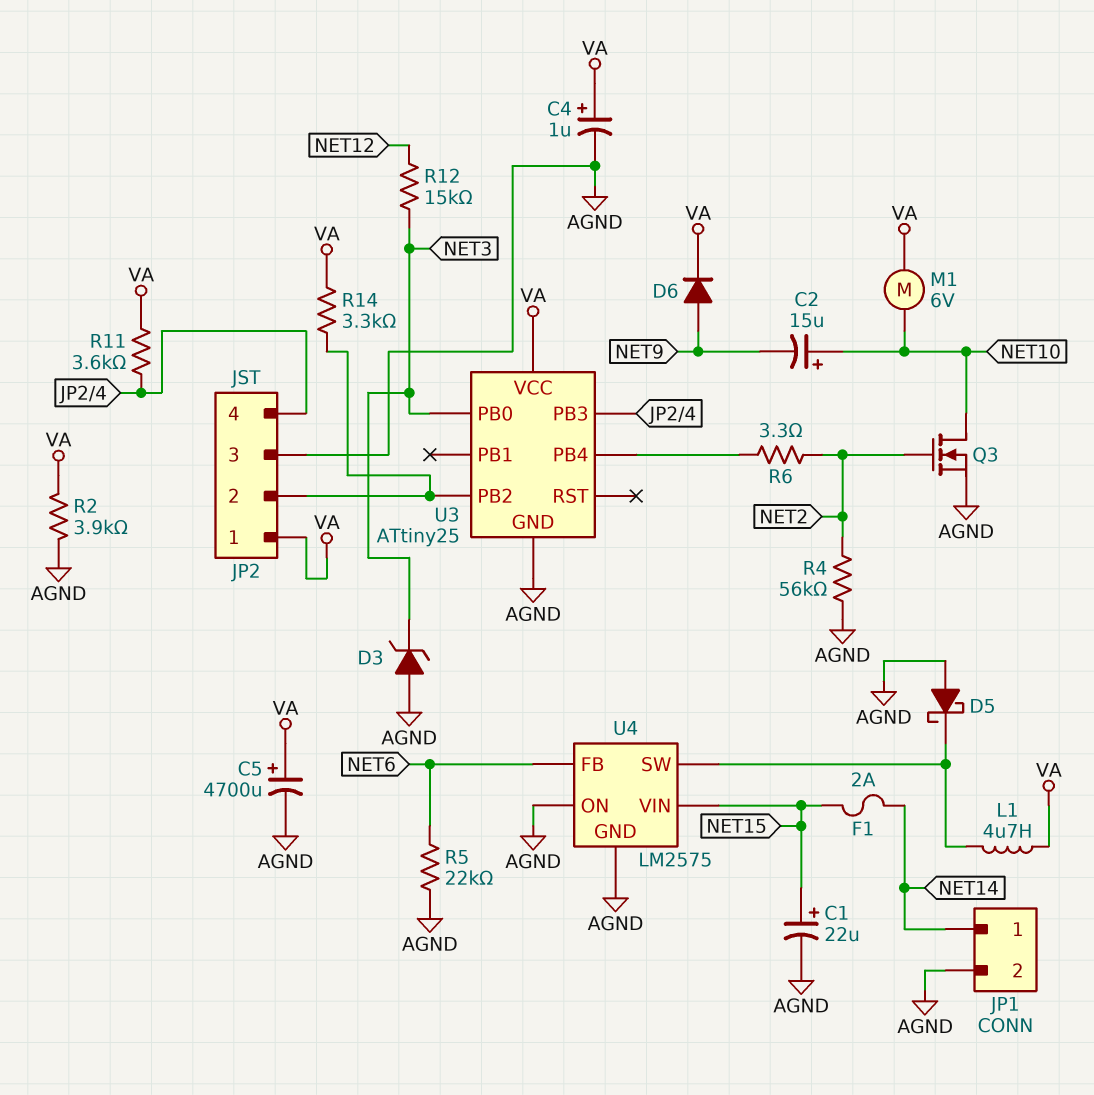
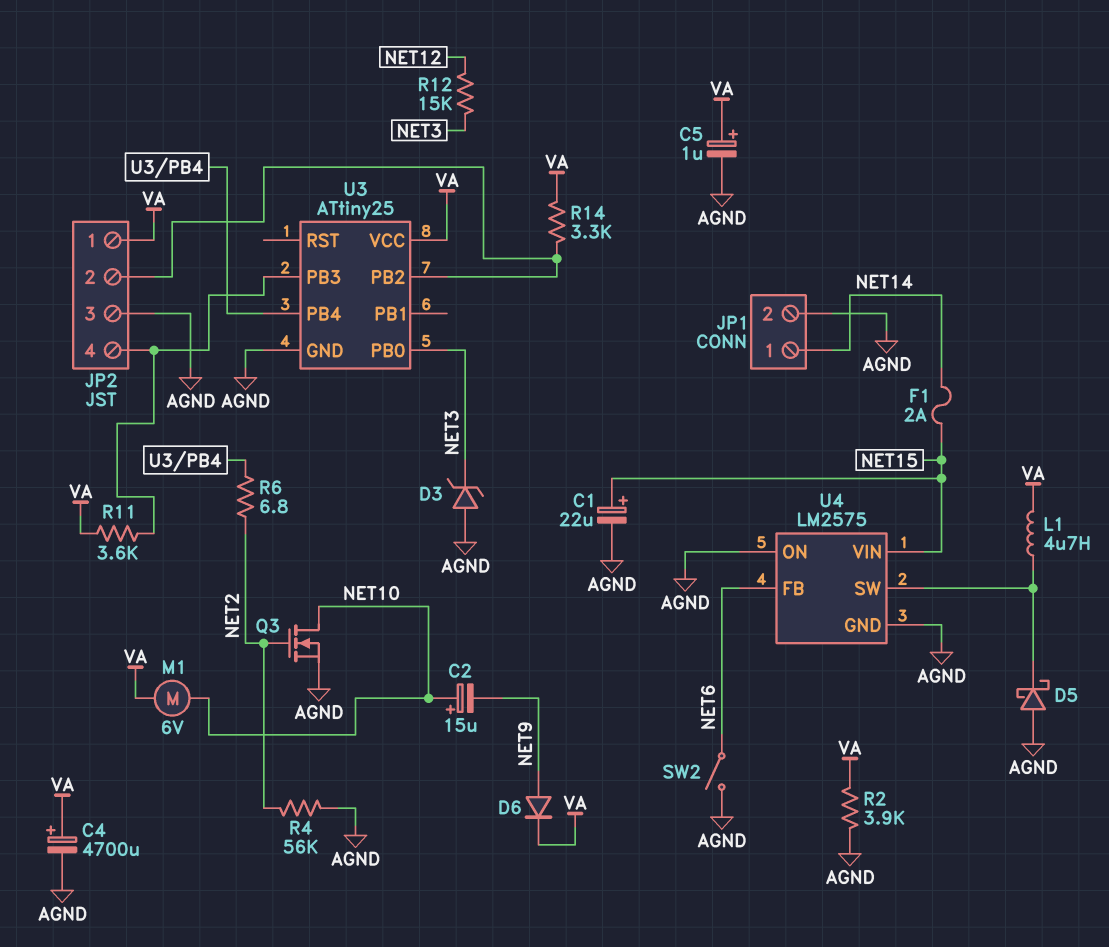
C4: 1uF (plus VA, minus AGND) -> 4700uF (plus VA, minus AGND)
C5: 4700uF (plus VA, minus AGND) -> 1uF (plus VA, minus AGND)
R5: 22k (AGND, NET6) -> none
R6: 3.3 (NET2, U3/PB4) -> 6.8 (NET2, U3/PB4)
SW2: none -> switch (AGND, NET6)

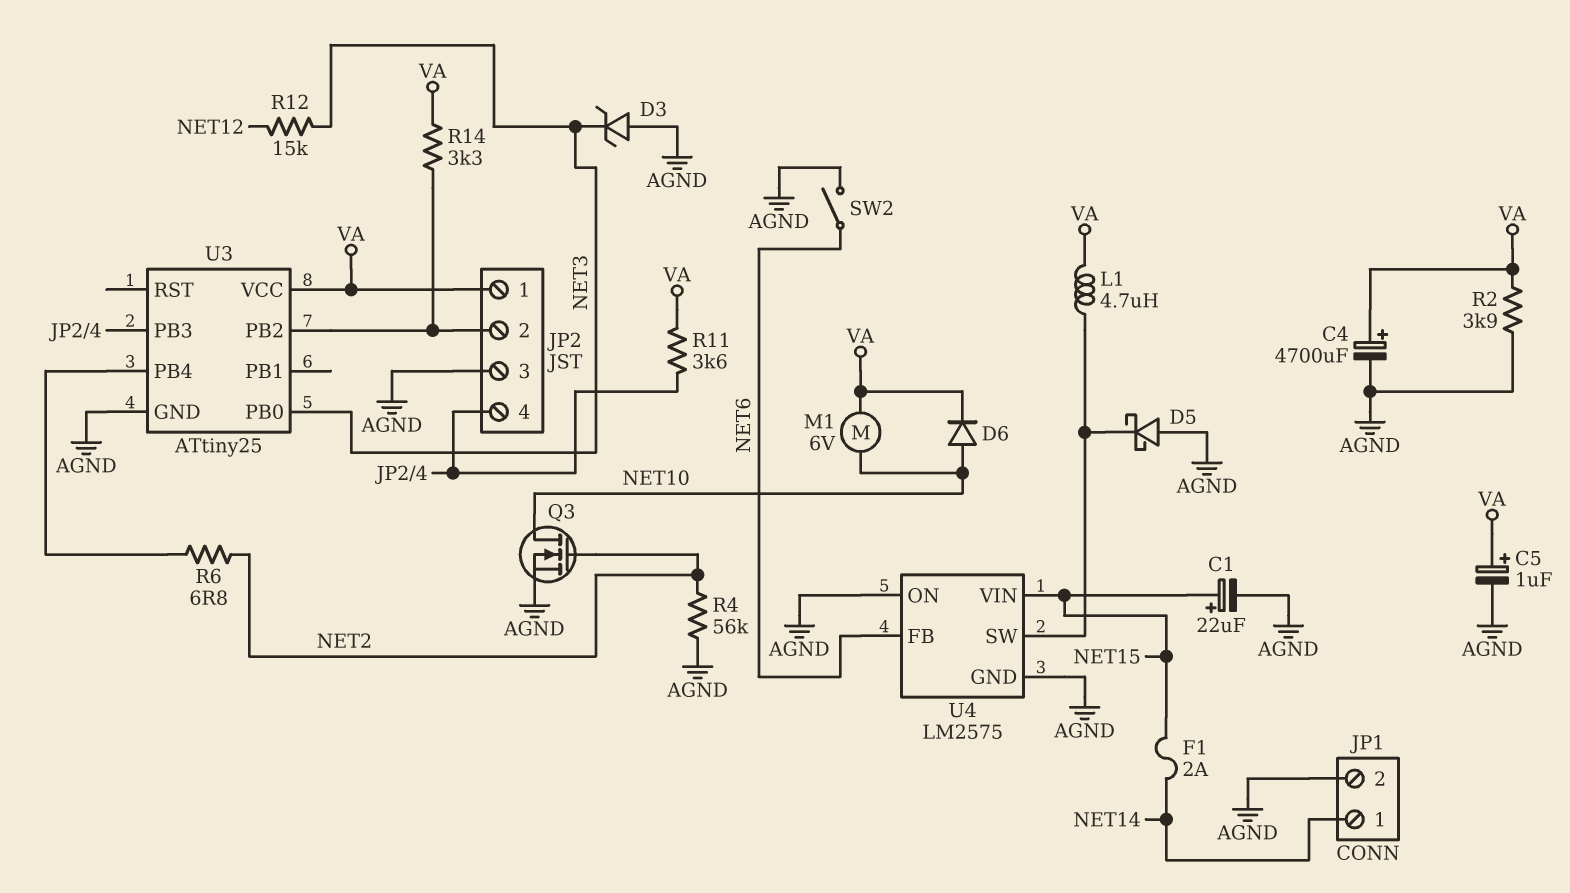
C2: 15uF (plus NET10, minus NET9) -> none
D6: diode (A NET9, K VA) -> diode (A NET10, K VA)

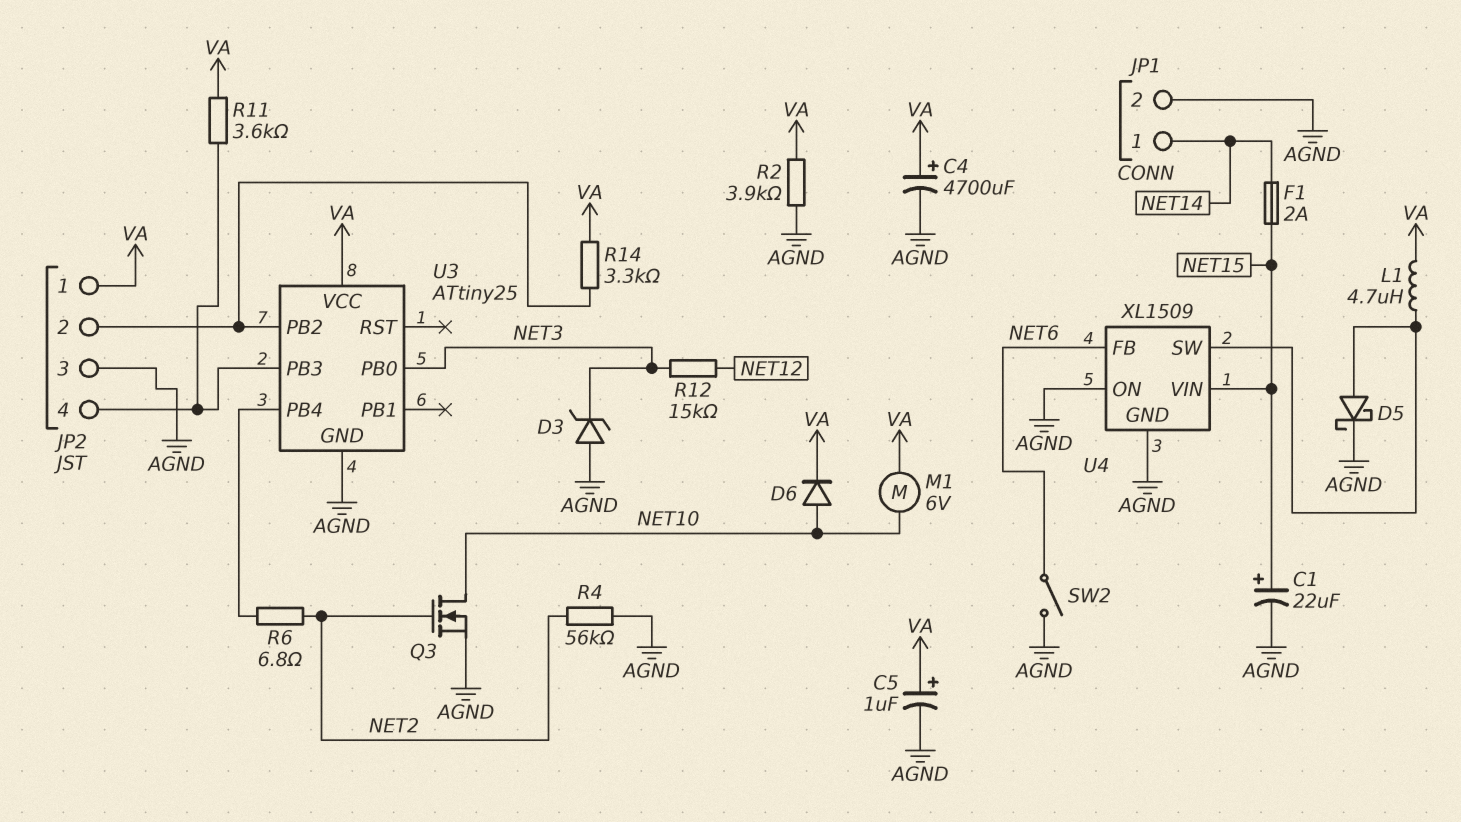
D5: schottky (A AGND, K U4/SW) -> schottky (A U4/SW, K AGND)
U4: LM2575 -> XL1509

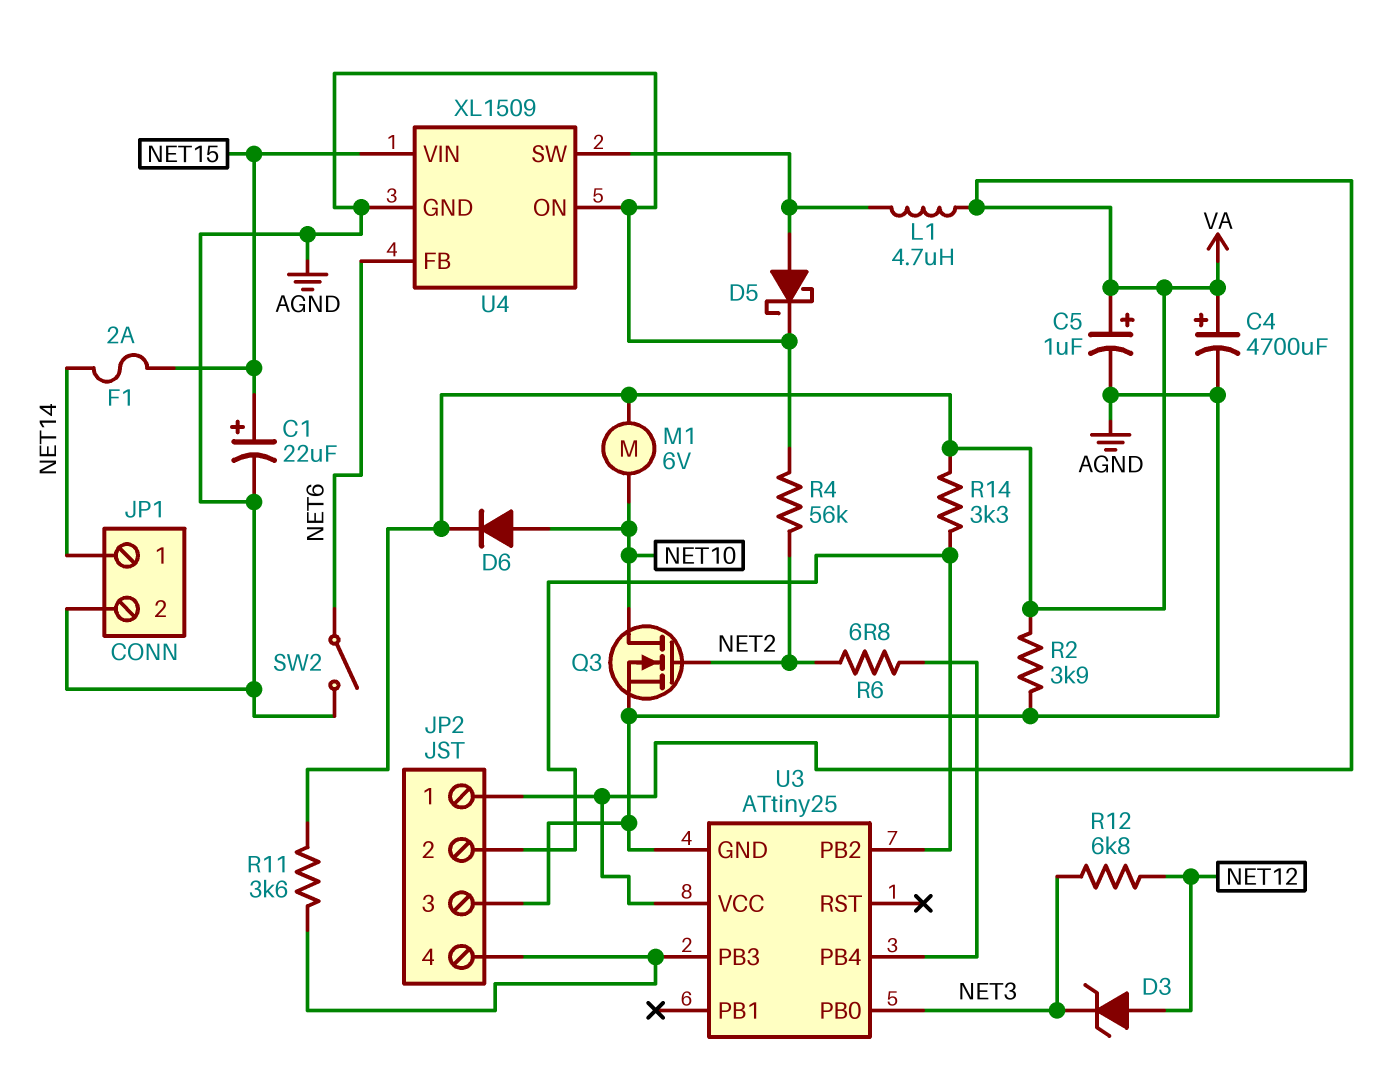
D3: zener (A AGND, K NET3) -> zener (A NET12, K NET3)
R12: 15k (NET3, NET12) -> 6.8k (NET3, NET12)

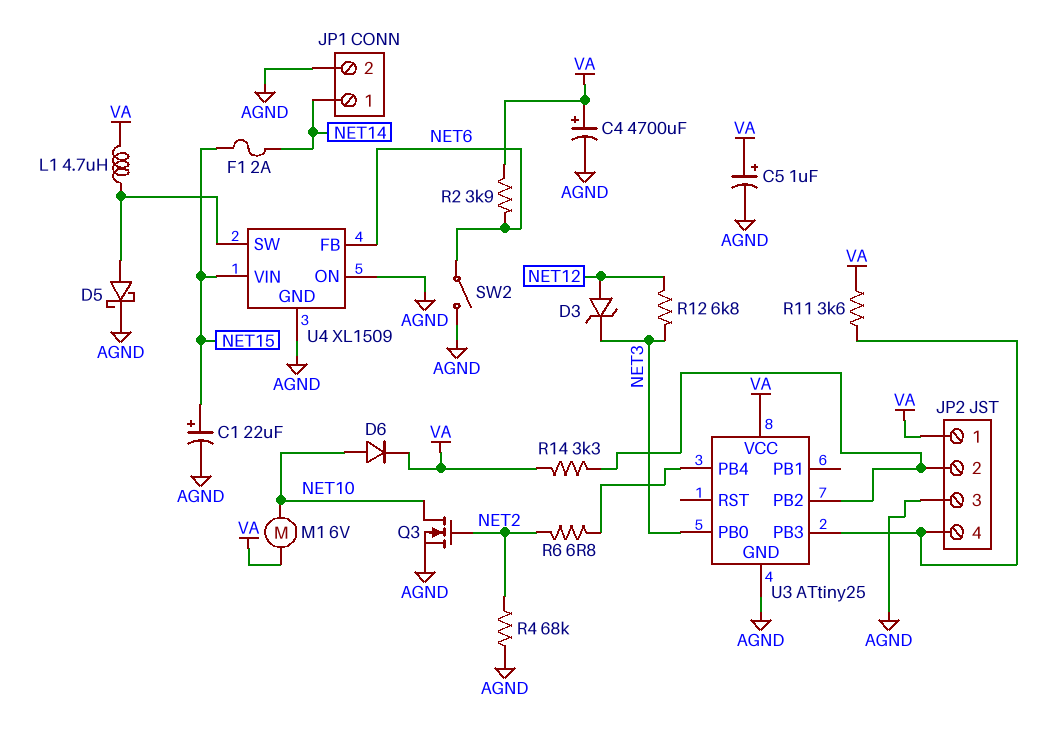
R2: 3.9k (AGND, VA) -> 3.9k (NET6, VA)
R4: 56k (AGND, NET2) -> 68k (AGND, NET2)

